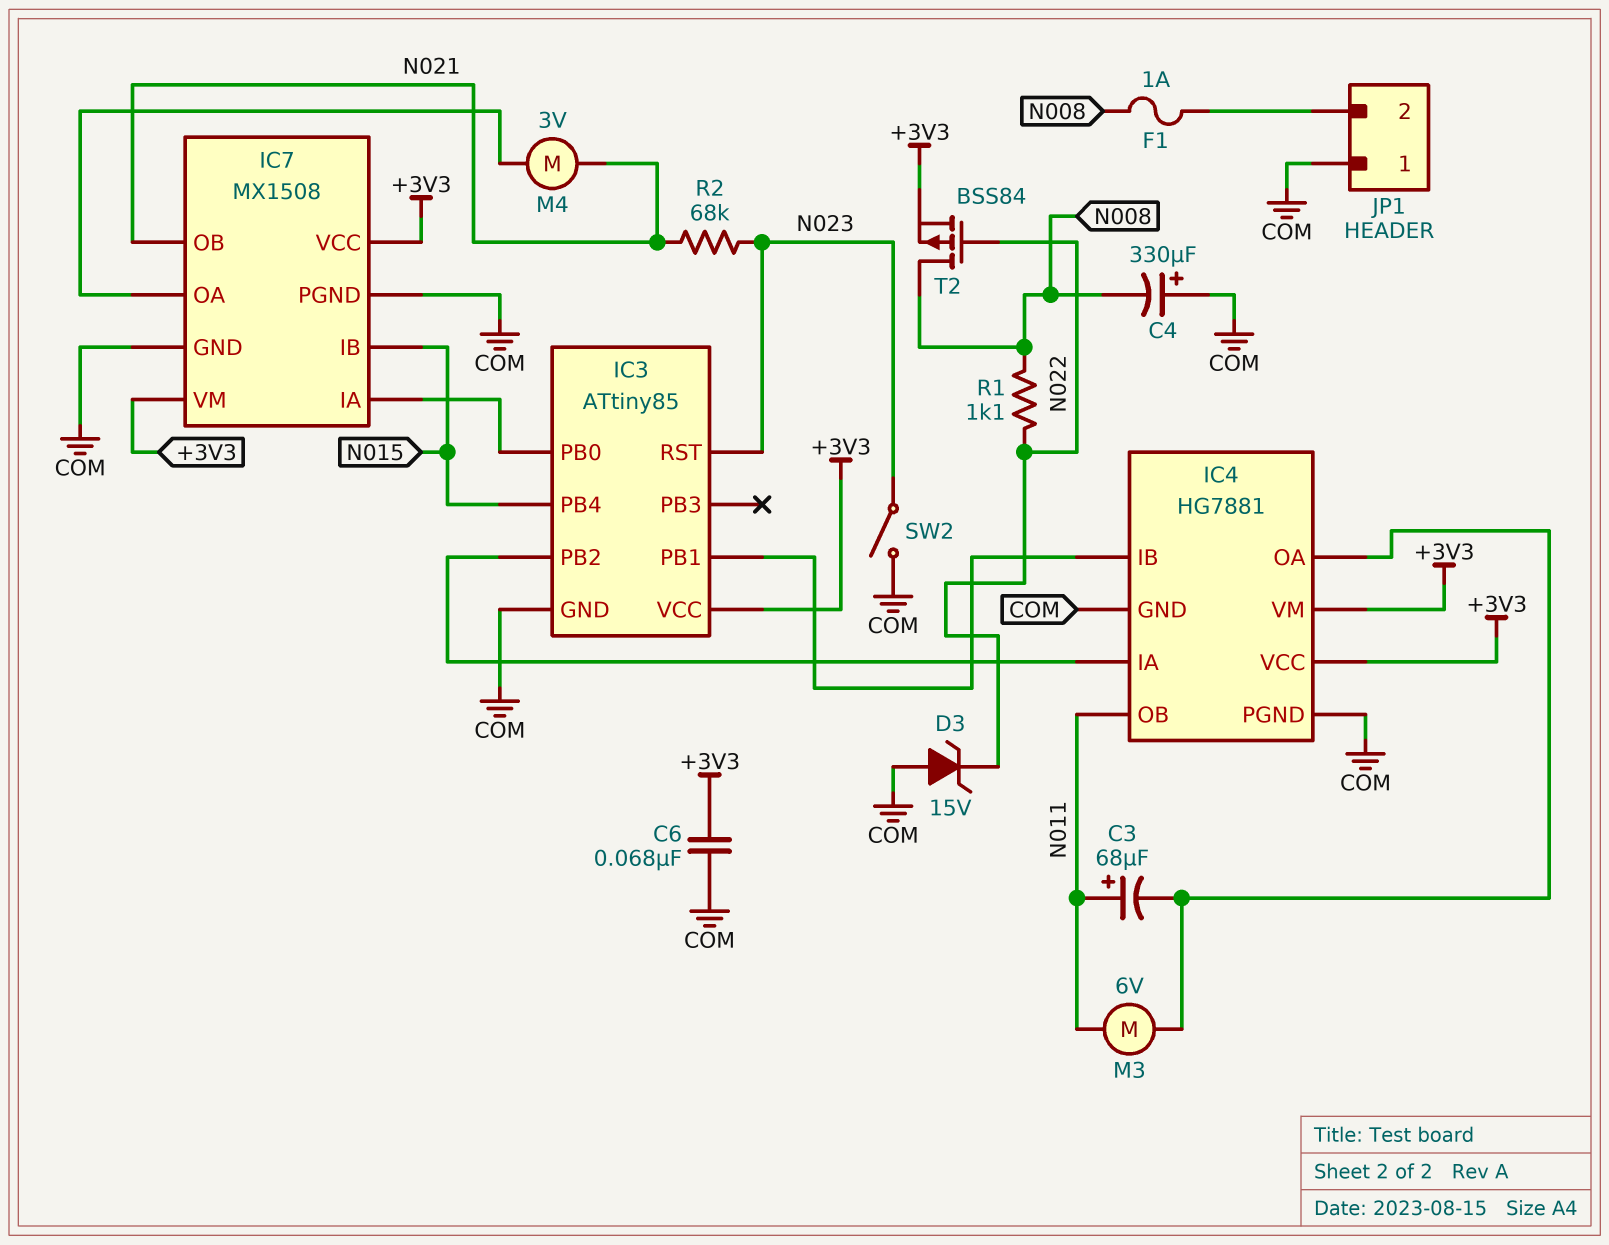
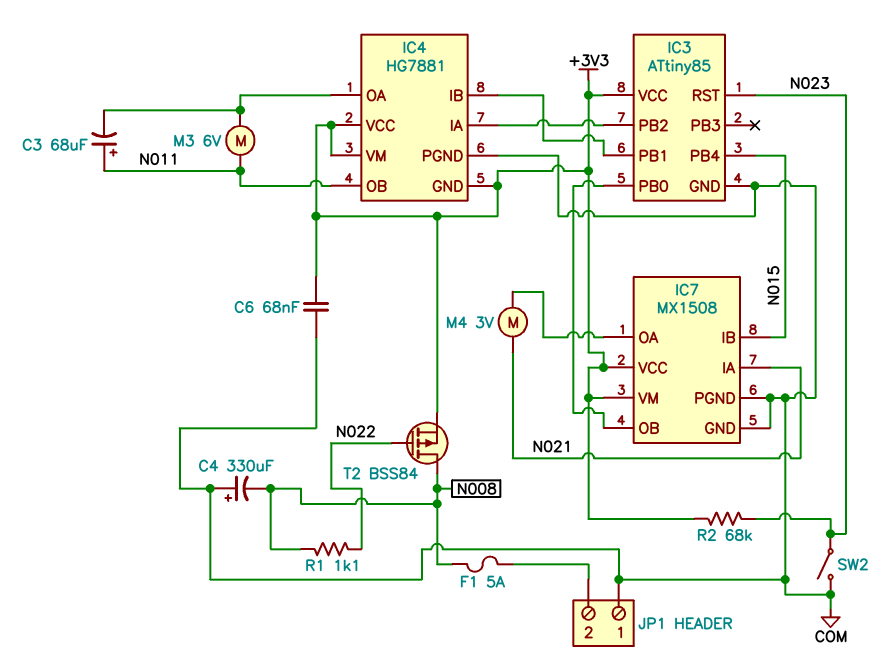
D3: zener 15V (A COM, K N022) -> none
F1: 1A (JP1/2, N008) -> 5A (JP1/2, N008)
IC4 pin GND: COM -> +3V3
IC7 pin IA: IC3/PB0 -> N021
IC7 pin OB: N021 -> IC3/PB0
R2: 68k (N021, N023) -> 68k (+3V3, N023)

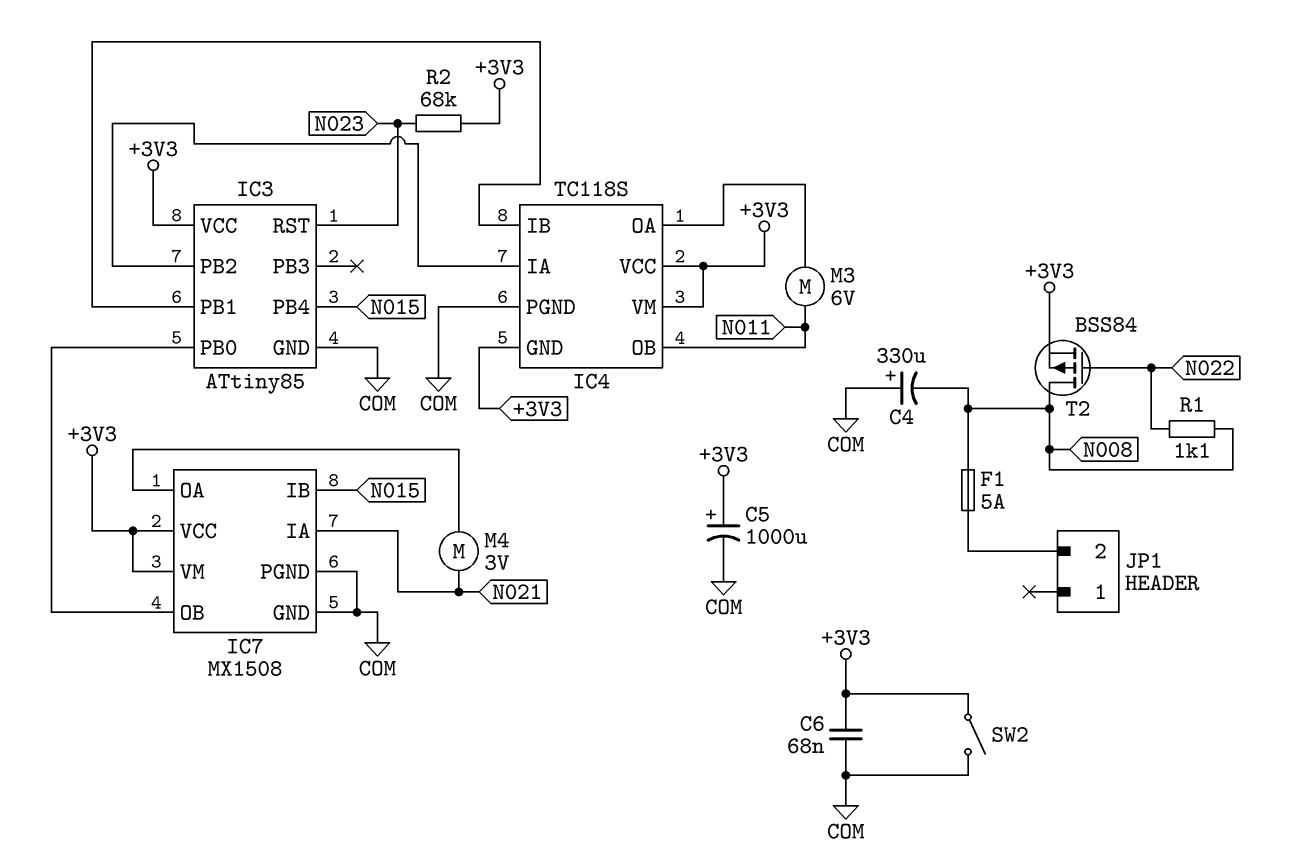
C3: 68uF (plus N011, minus IC4/OA) -> none
C5: none -> 1000uF (plus +3V3, minus COM)
IC4: HG7881 -> TC118S
JP1 pin 1: COM -> none
SW2: switch (COM, N023) -> switch (+3V3, COM)

